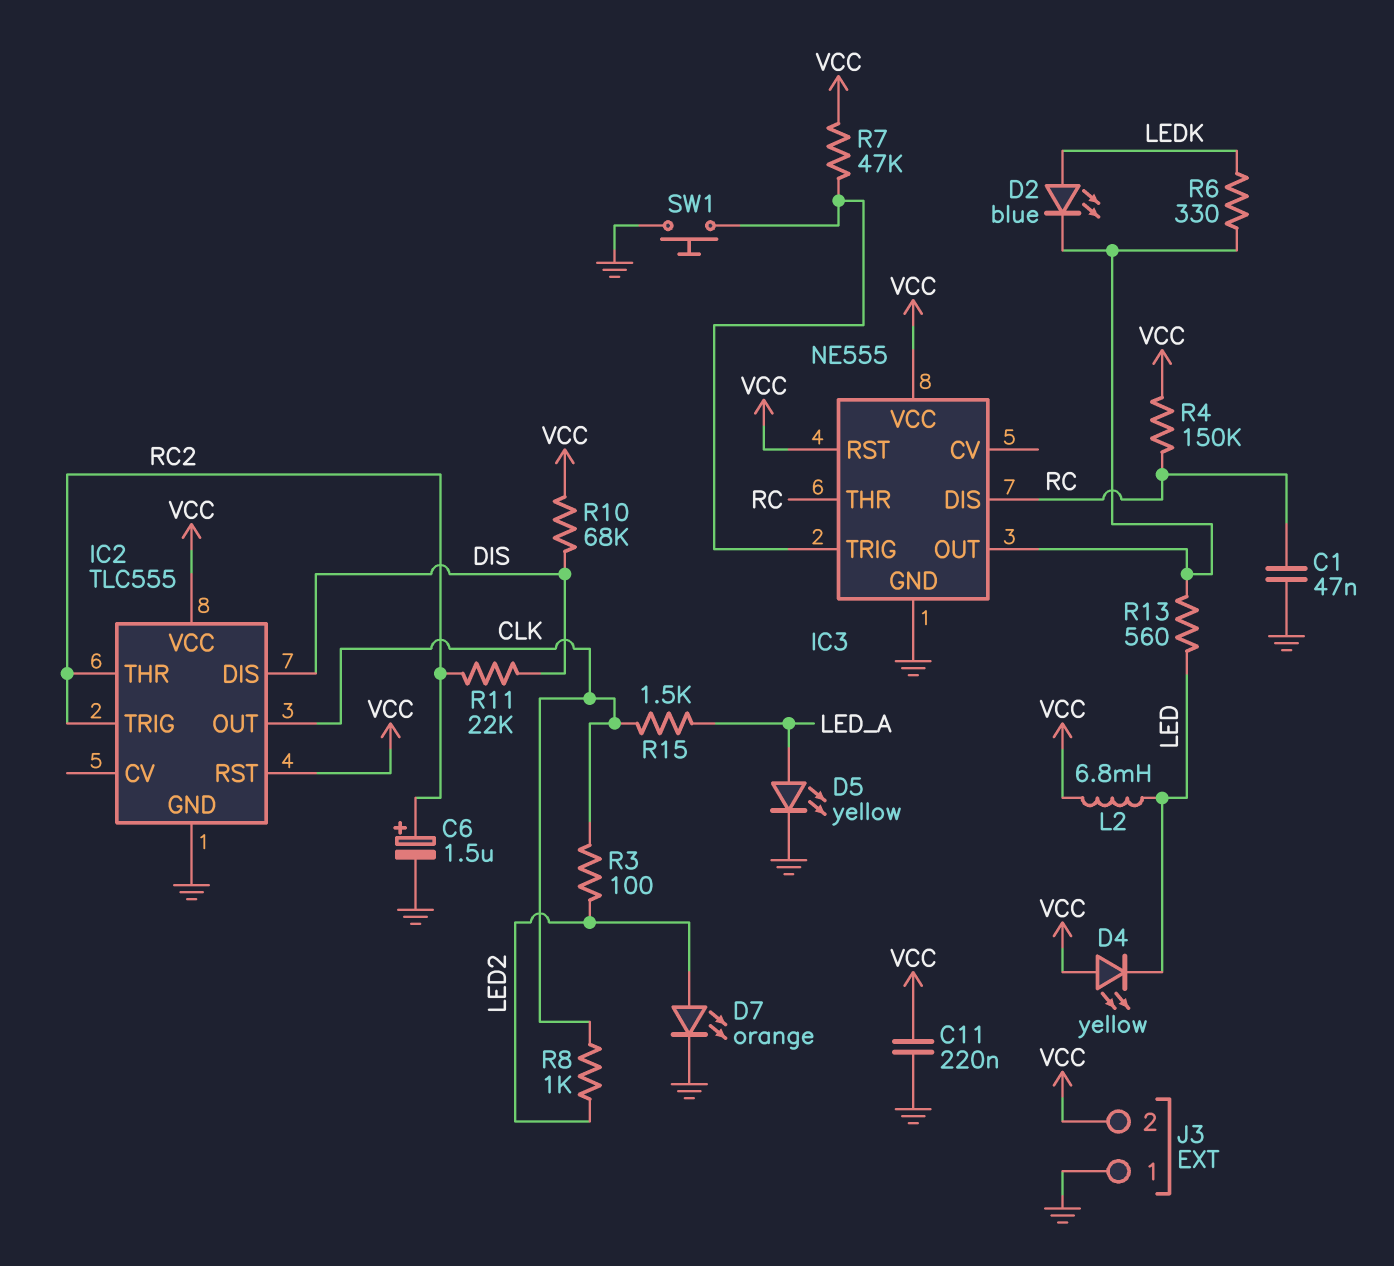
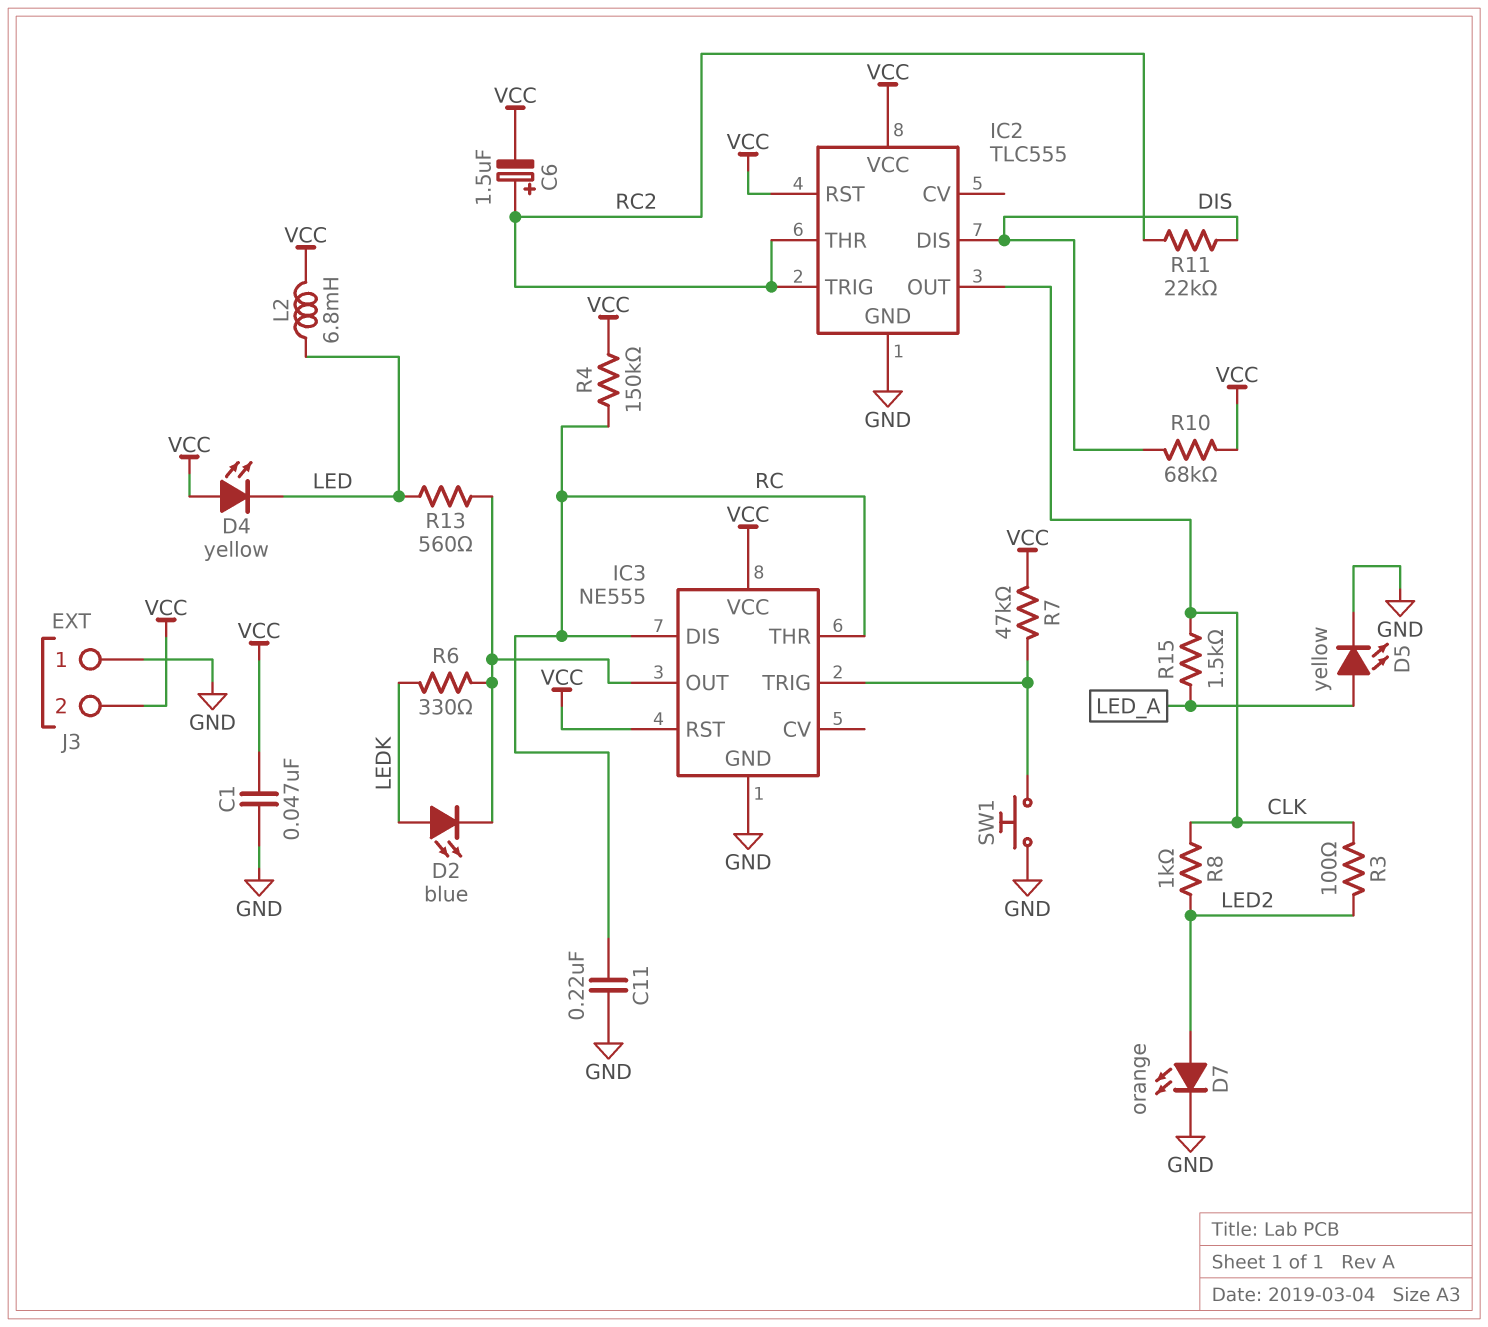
C1: 47nF (GND, RC) -> 47nF (GND, VCC)
C6: 1.5uF (plus RC2, minus GND) -> 1.5uF (plus RC2, minus VCC)
C11: 220nF (GND, VCC) -> 220nF (GND, RC)

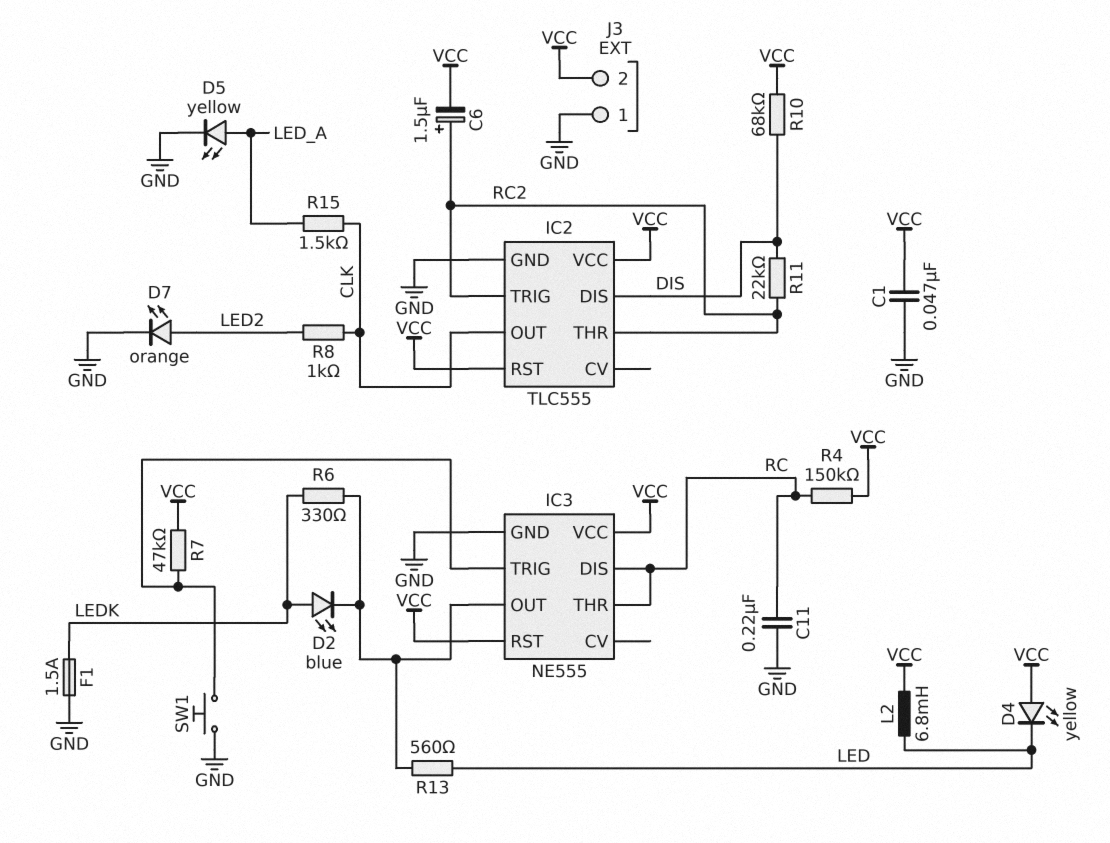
F1: none -> 1.5A (GND, LEDK)
R3: 100 (CLK, LED2) -> none

